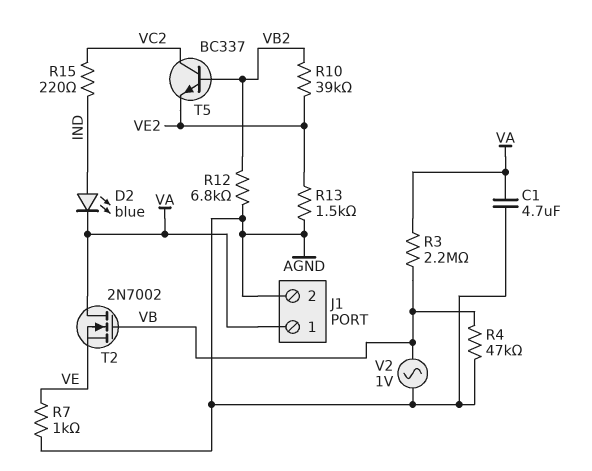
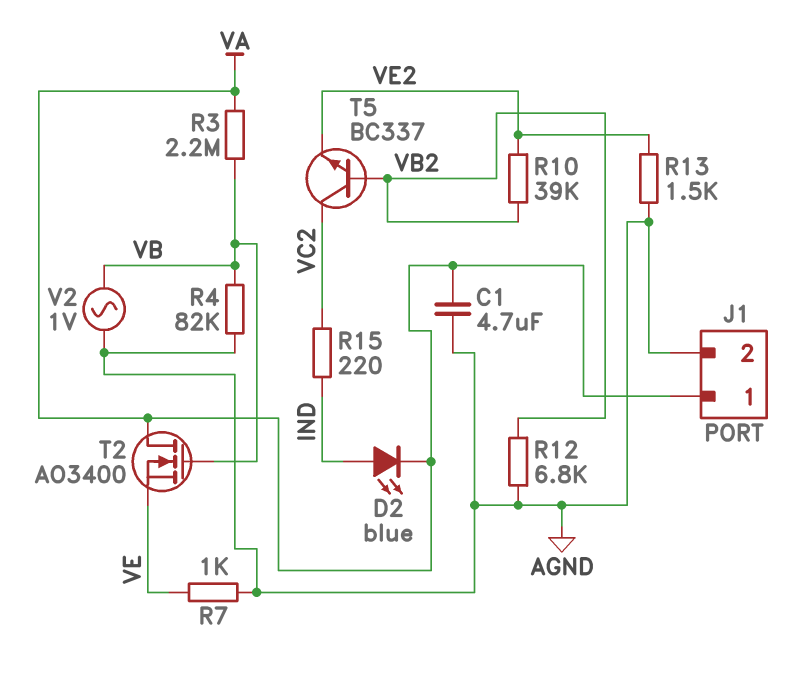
R4: 47k (AGND, VB) -> 82k (AGND, VB)
T2: NMOS 2N7002 (G VB, D VA, S VE) -> NMOS AO3400 (G VB, D VA, S VE)

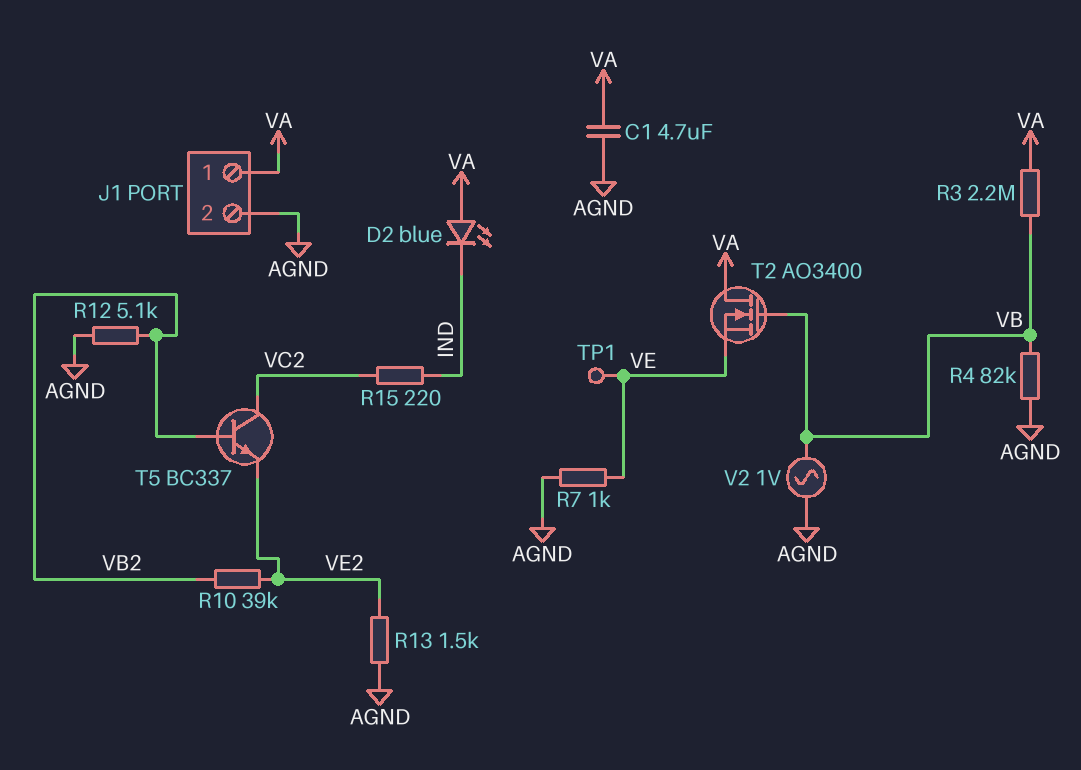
D2: LED blue (A IND, K VA) -> LED blue (A VA, K IND)
R12: 6.8k (AGND, VB2) -> 5.1k (AGND, VB2)
TP1: none -> test point (VE)

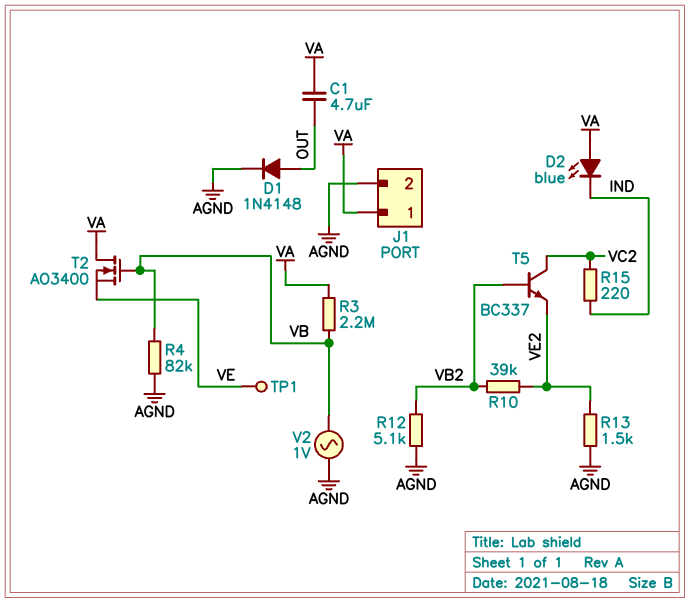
C1: 4.7uF (AGND, VA) -> 4.7uF (OUT, VA)
D1: none -> diode 1N4148 (A OUT, K AGND)
R7: 1k (AGND, VE) -> none

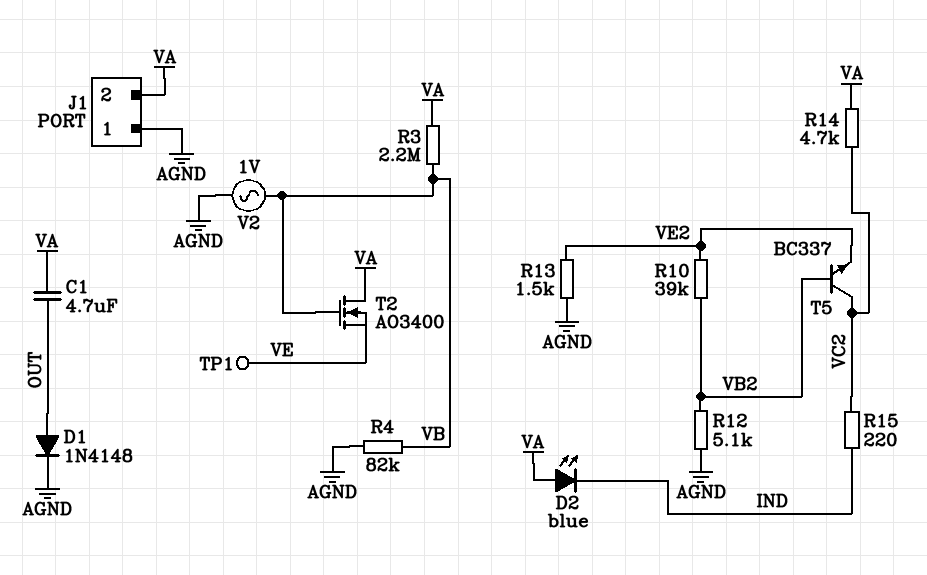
J1 pin 1: VA -> AGND
J1 pin 2: AGND -> VA
R14: none -> 4.7k (VA, VC2)

